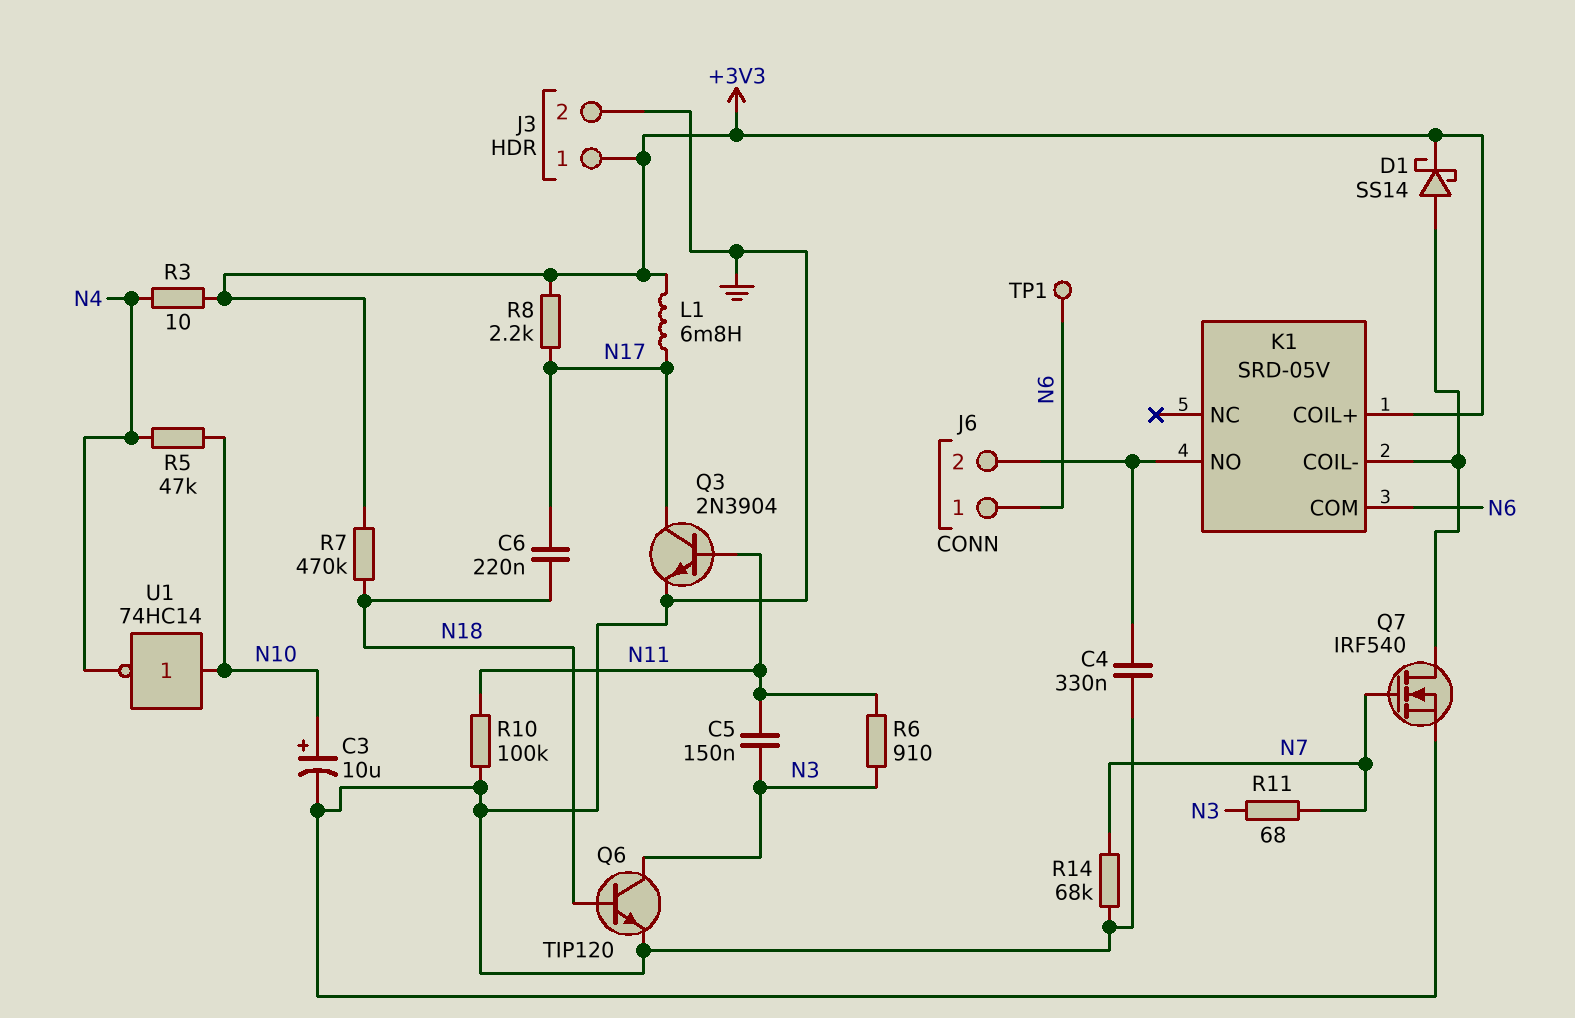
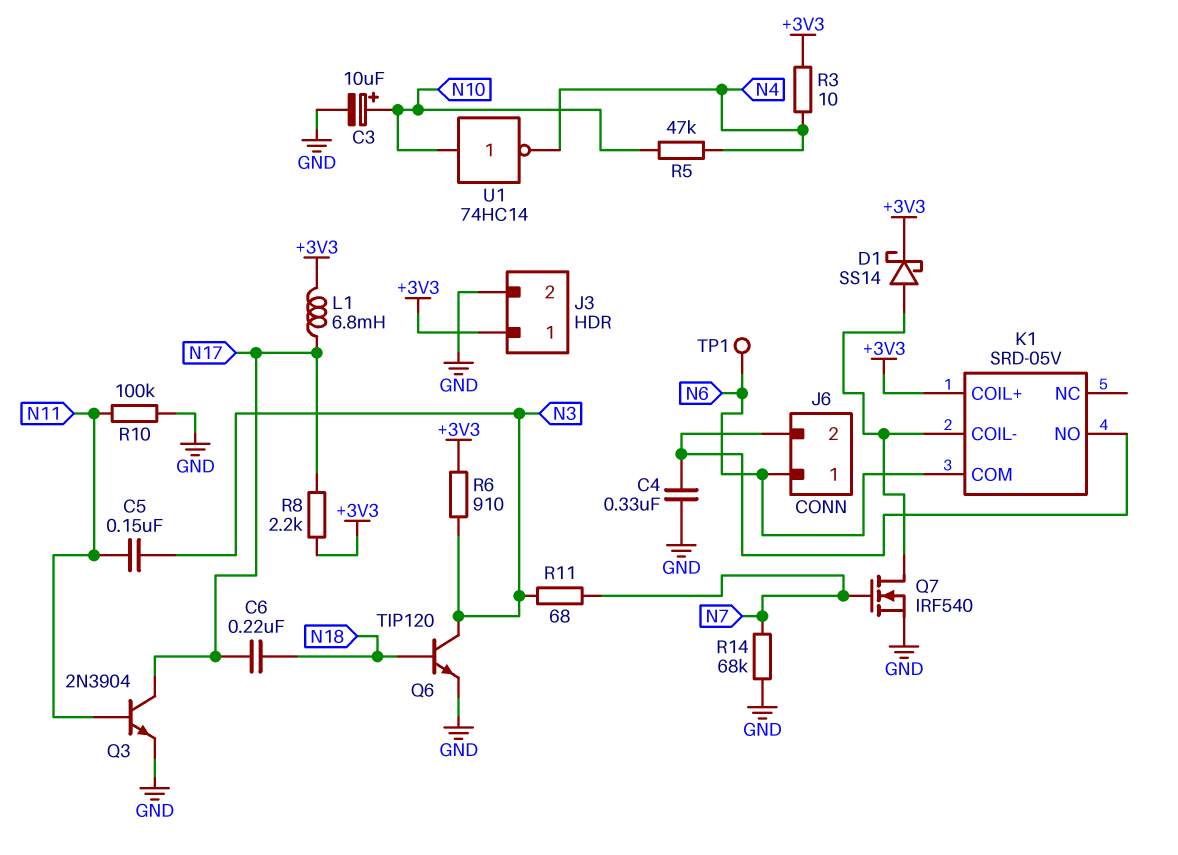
R6: 910 (N3, N11) -> 910 (+3V3, N3)
R7: 470k (+3V3, N18) -> none

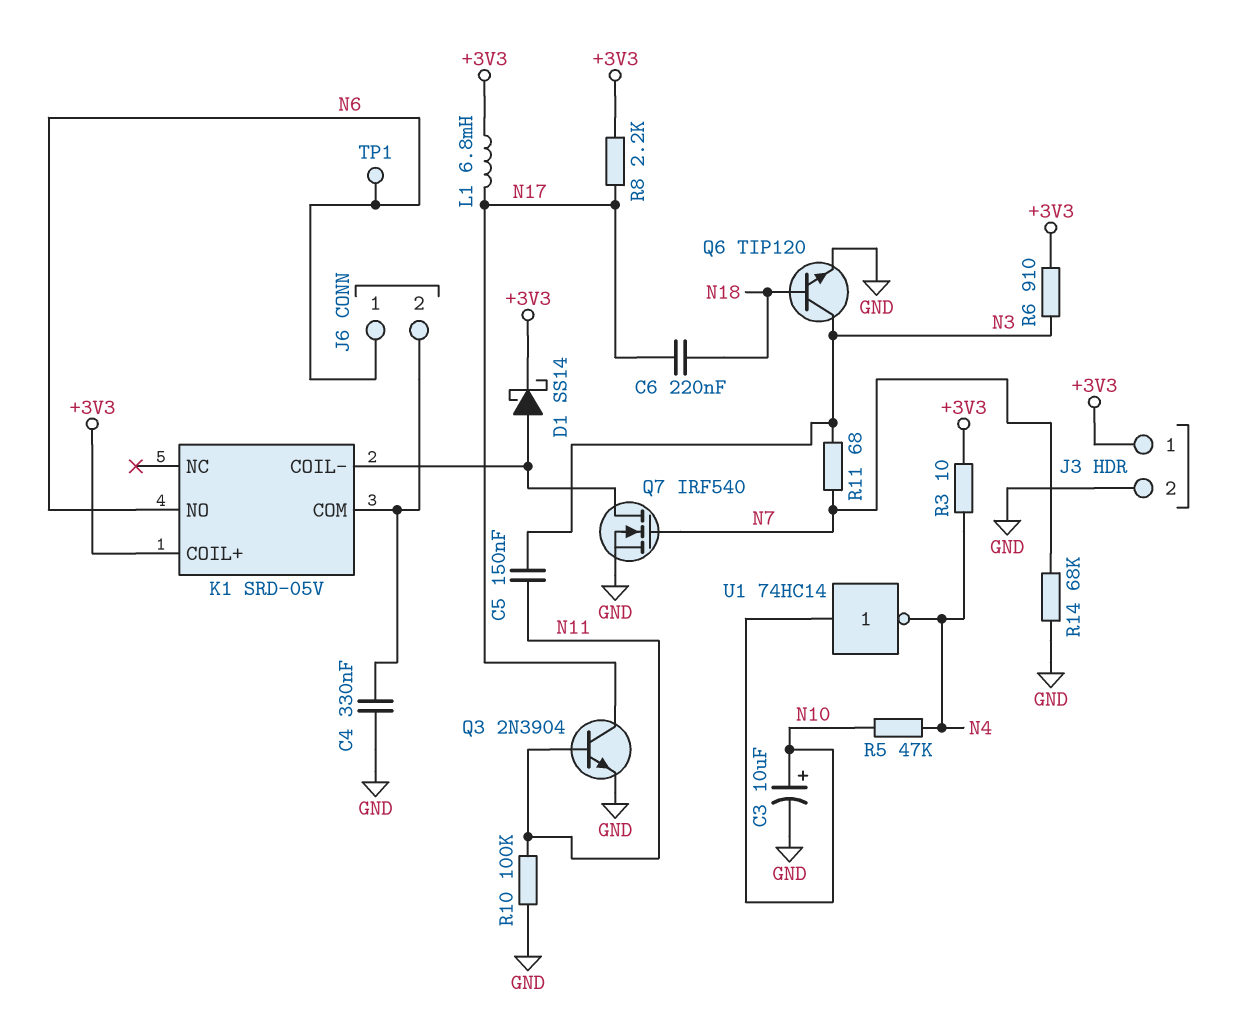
K1 pin COM: N6 -> J6/2
K1 pin NO: J6/2 -> N6

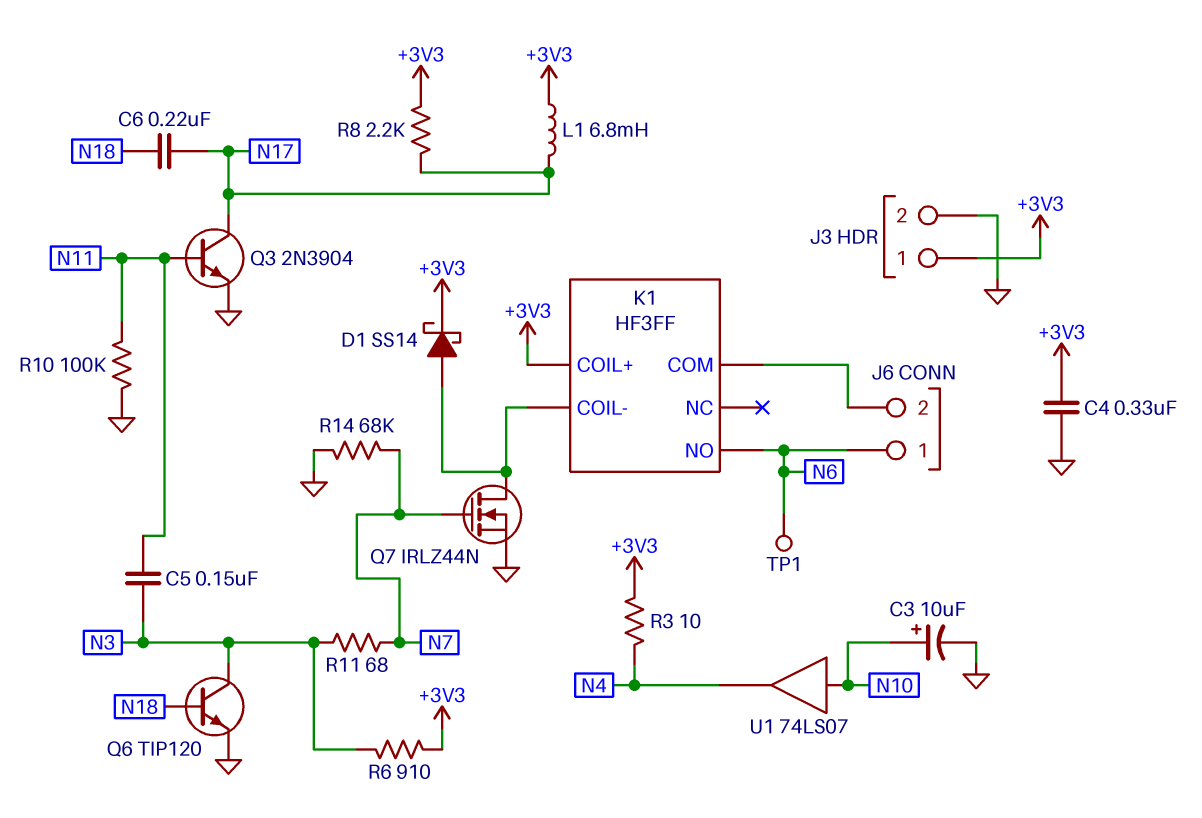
C4: 330nF (GND, J6/2) -> 330nF (+3V3, GND)
K1: SRD-05V -> HF3FF
Q7: NMOS IRF540 (G N7, D K1/COIL-, S GND) -> NMOS IRLZ44N (G N7, D K1/COIL-, S GND)
R5: 47k (N4, N10) -> none
U1: NOT 74HC14 (in N10, out N4) -> buffer 74LS07 (in N10, out N4)

